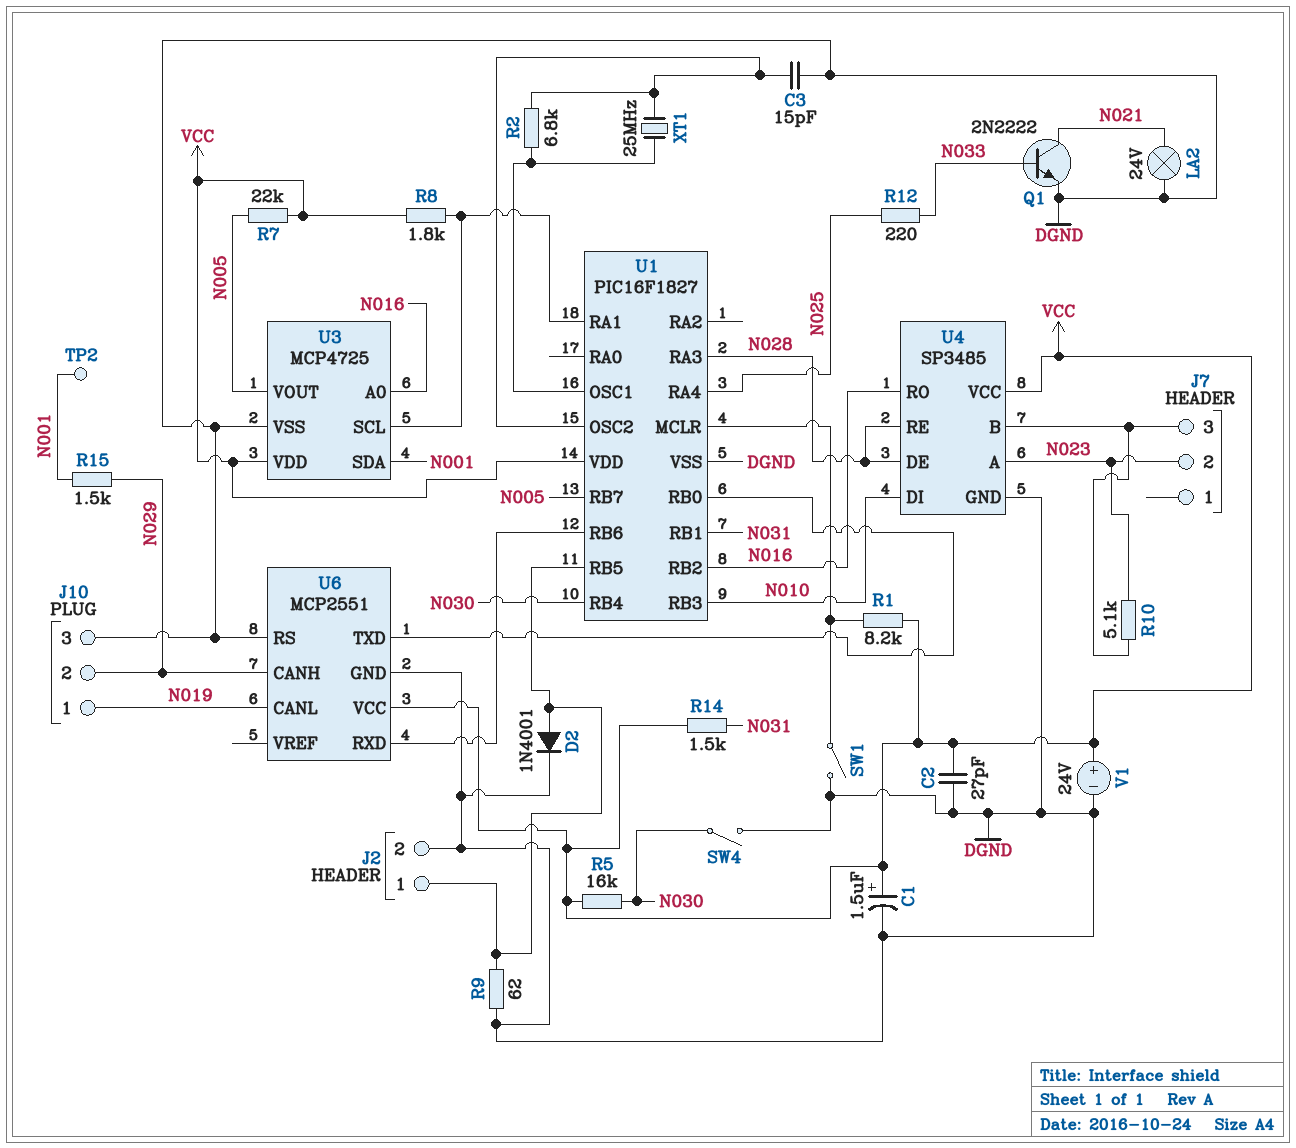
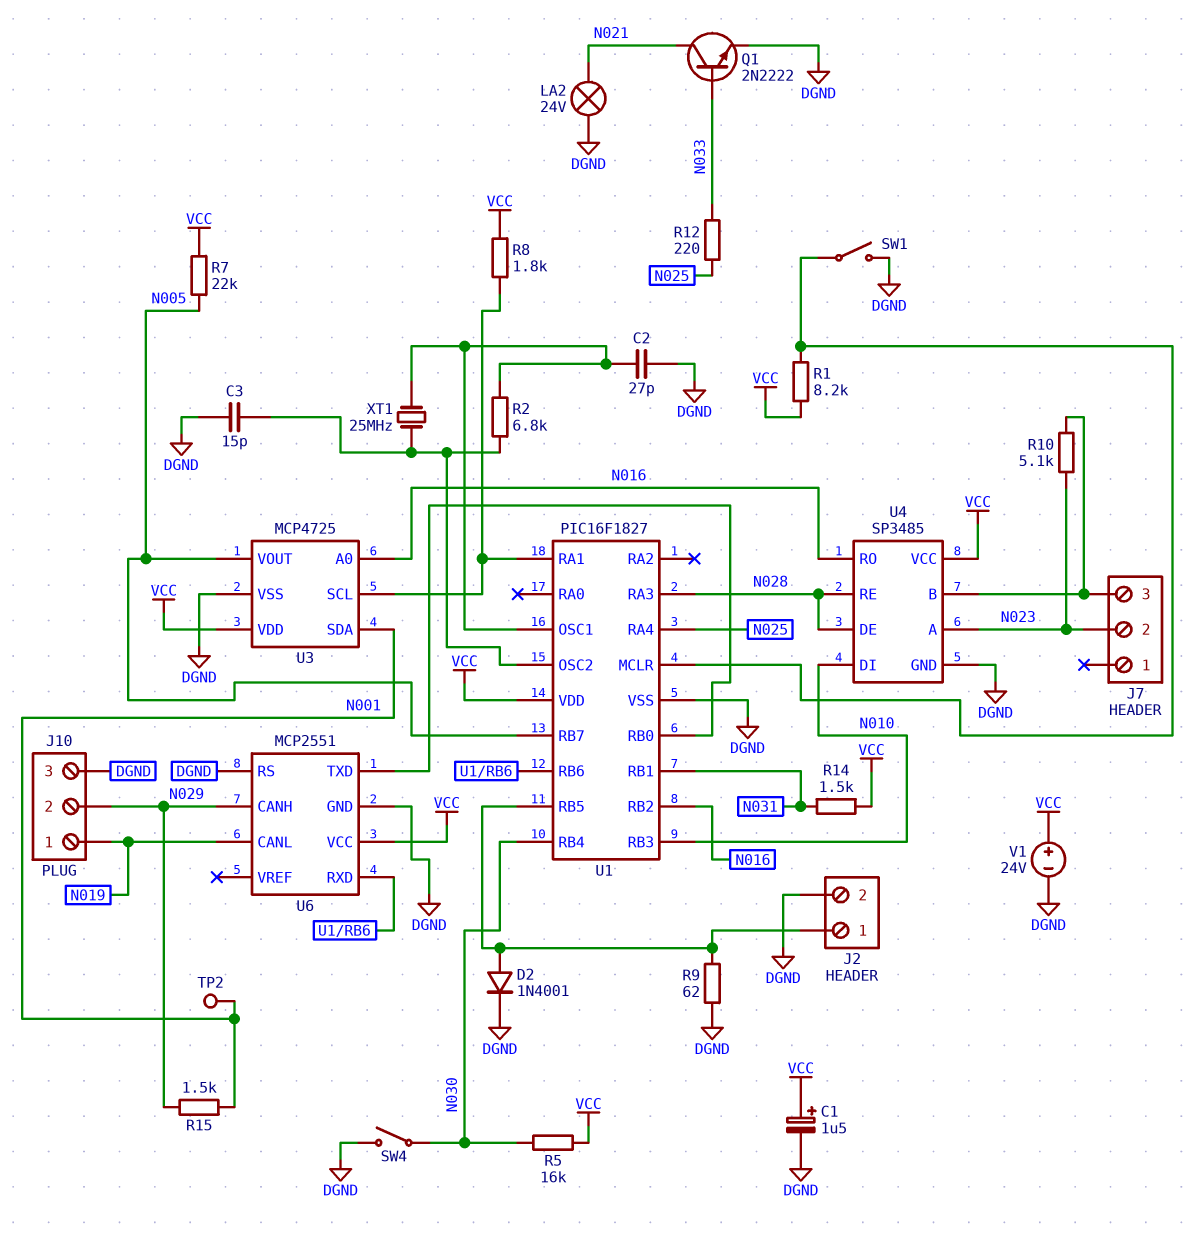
C2: 27pF (DGND, VCC) -> 27pF (DGND, U1/OSC1)

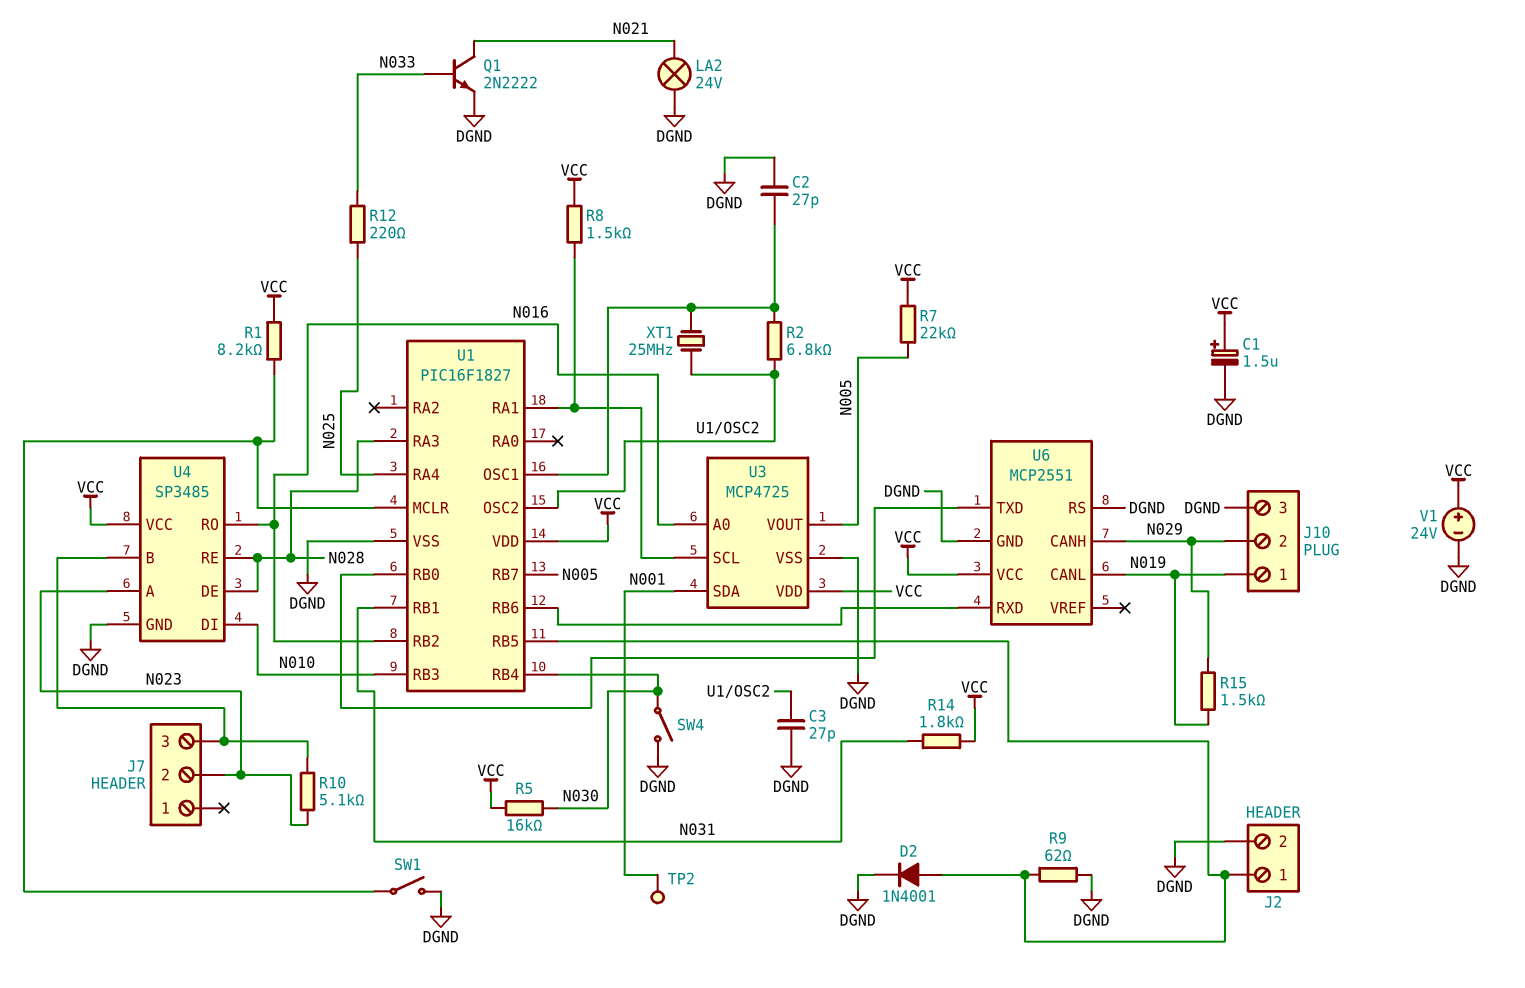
C3: 15pF (DGND, U1/OSC2) -> 27pF (DGND, U1/OSC2)
R8: 1.8k (U1/RA1, VCC) -> 1.5k (U1/RA1, VCC)
R14: 1.5k (N031, VCC) -> 1.8k (N031, VCC)
R15: 1.5k (N001, N029) -> 1.5k (N019, N029)

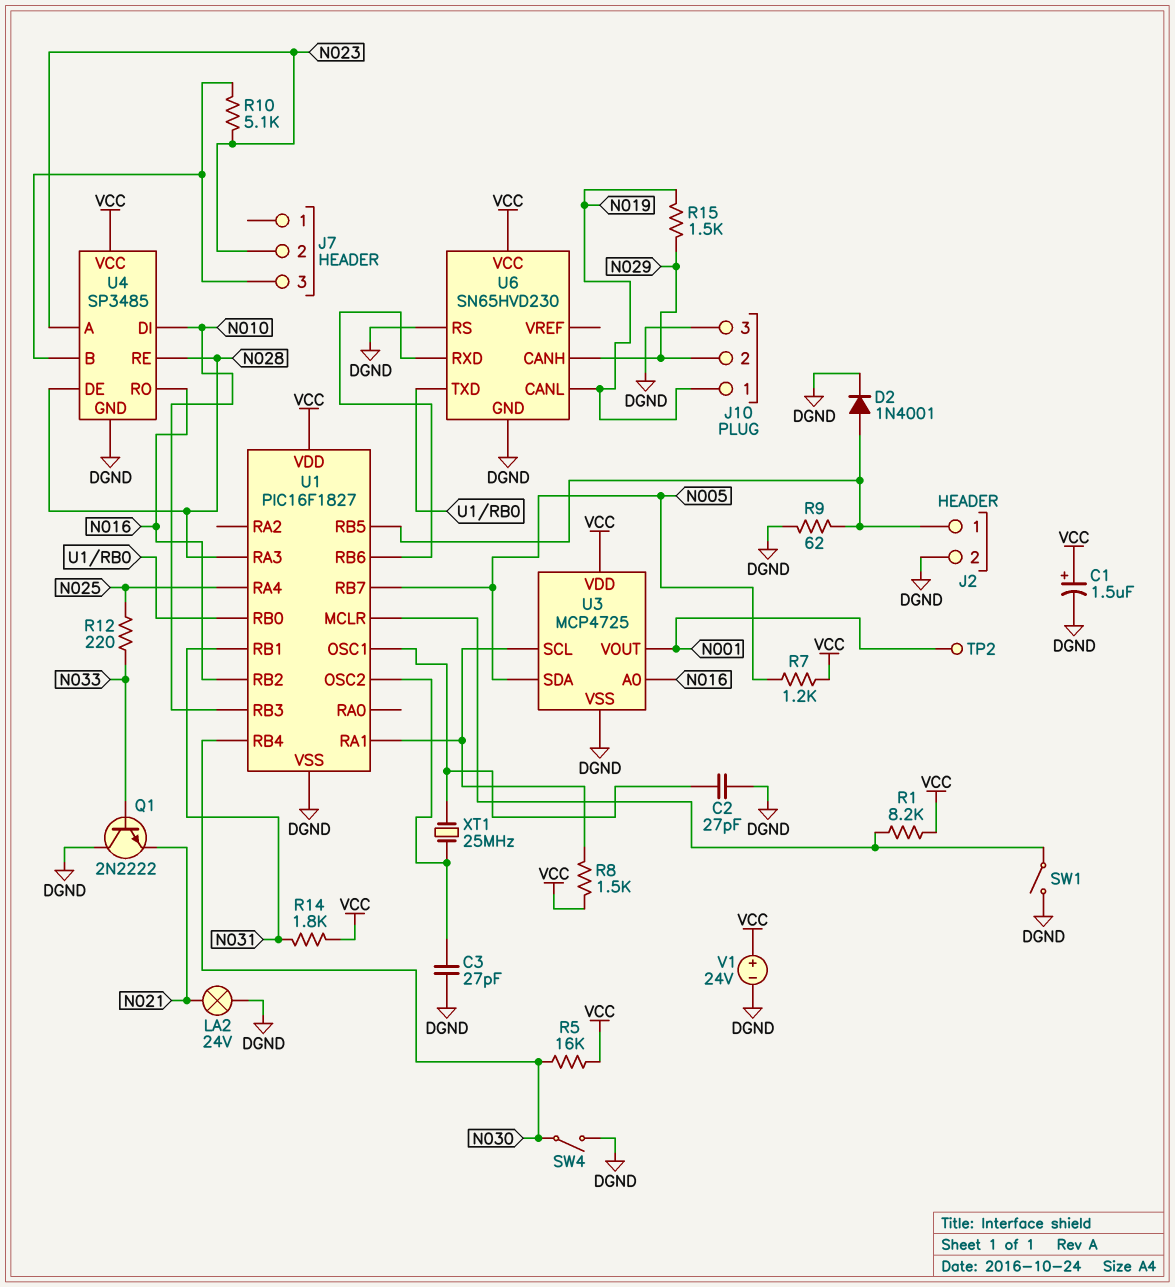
Q1: NPN 2N2222 (B N033, C N021, E DGND) -> NPN 2N2222 (B N033, C DGND, E N021)
R2: 6.8k (U1/OSC1, U1/OSC2) -> none
R7: 22k (N005, VCC) -> 1.2k (N005, VCC)
U3 pin SDA: N001 -> N005
U3 pin VOUT: N005 -> N001
U6: MCP2551 -> SN65HVD230

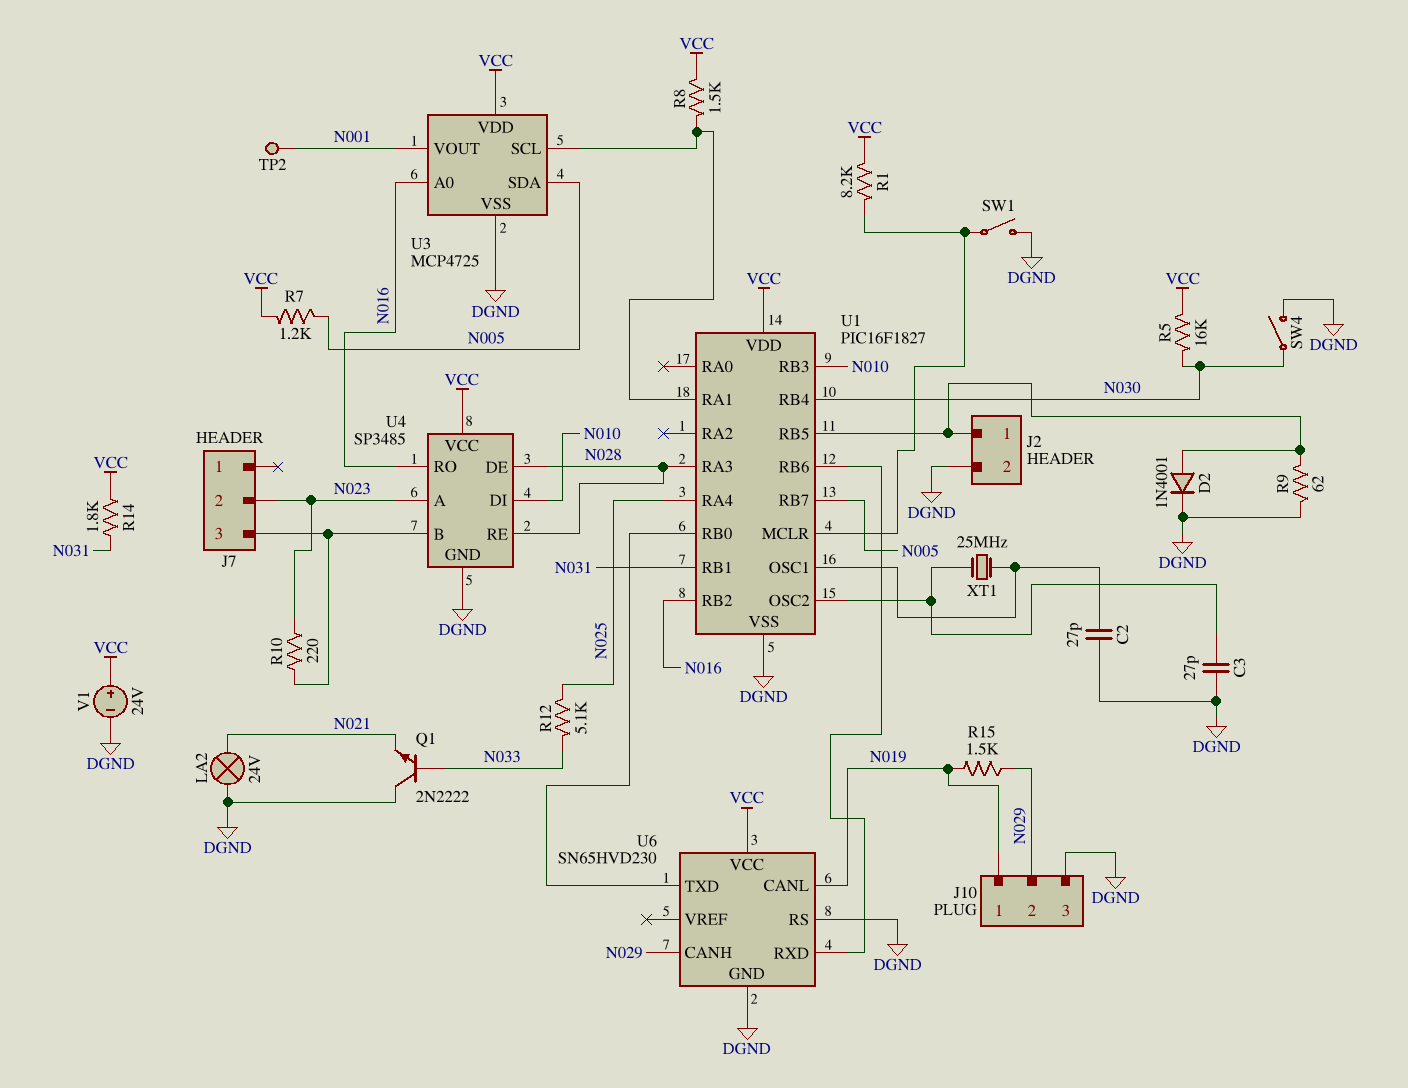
C1: 1.5uF (plus VCC, minus DGND) -> none
R10: 5.1k (J7/3, N023) -> 220 (J7/3, N023)
R12: 220 (N025, N033) -> 5.1k (N025, N033)

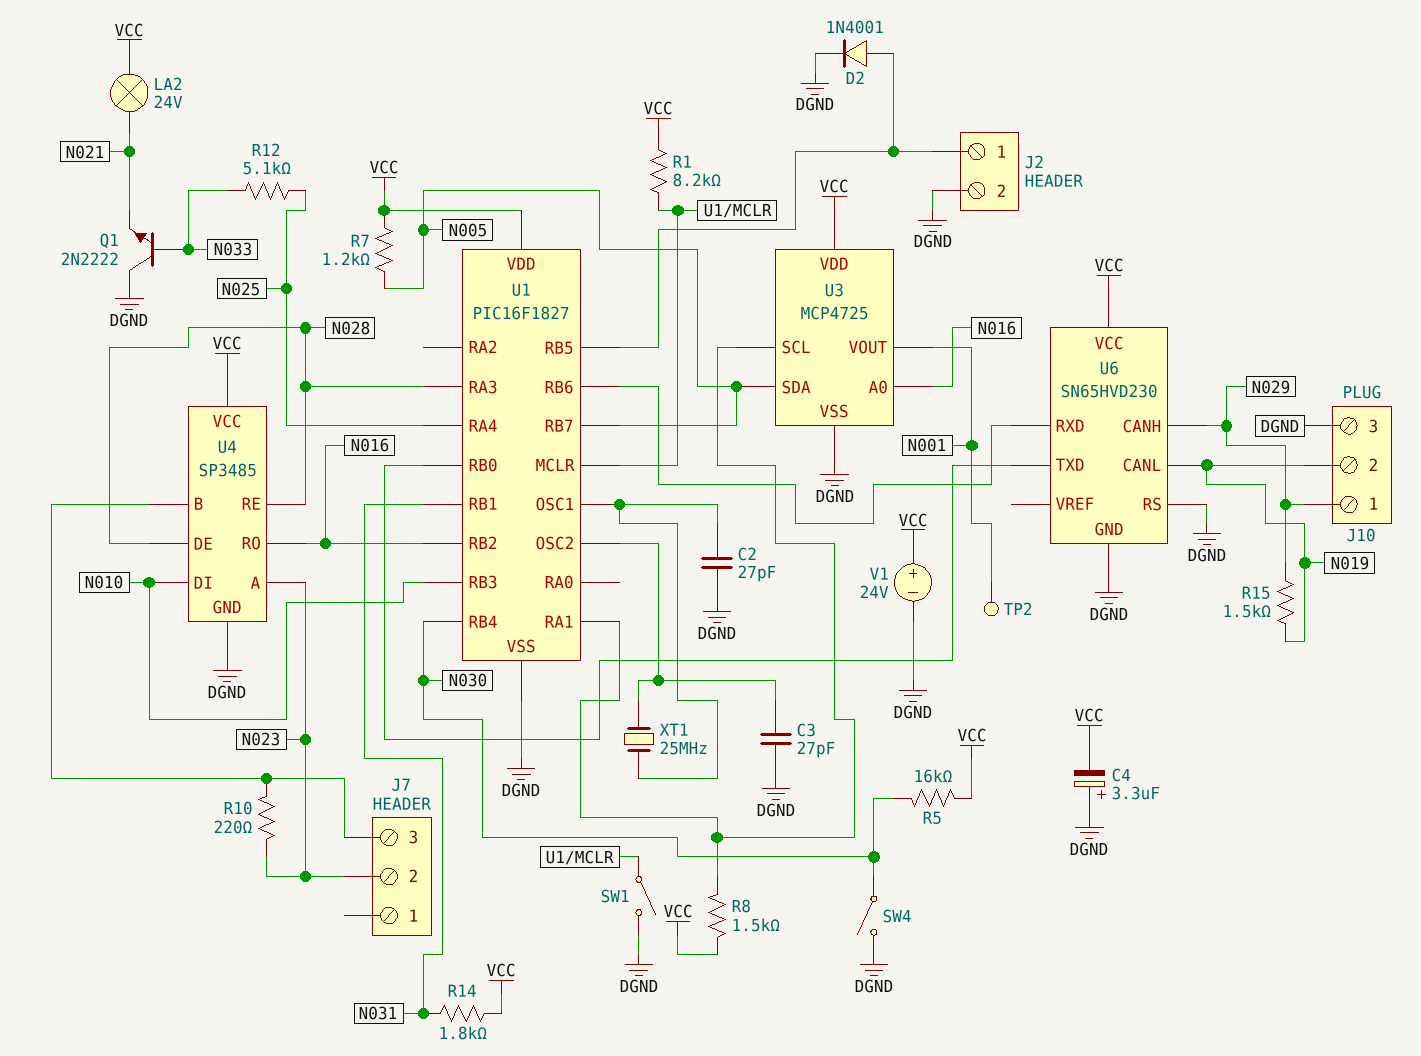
C4: none -> 3.3uF (plus DGND, minus VCC)
J10 pin 1: N019 -> N029
J10 pin 2: N029 -> N019
LA2: lamp 24V (DGND, N021) -> lamp 24V (N021, VCC)
R9: 62 (DGND, J2/1) -> none

